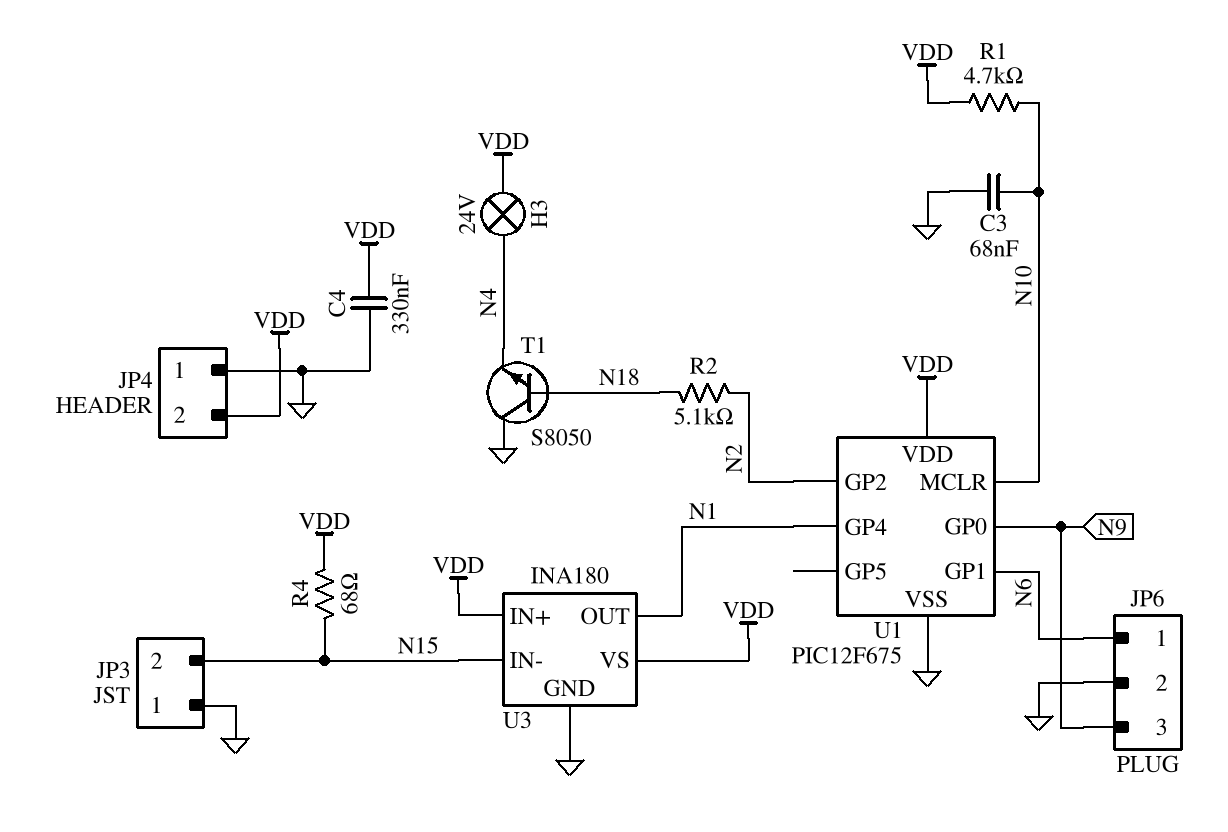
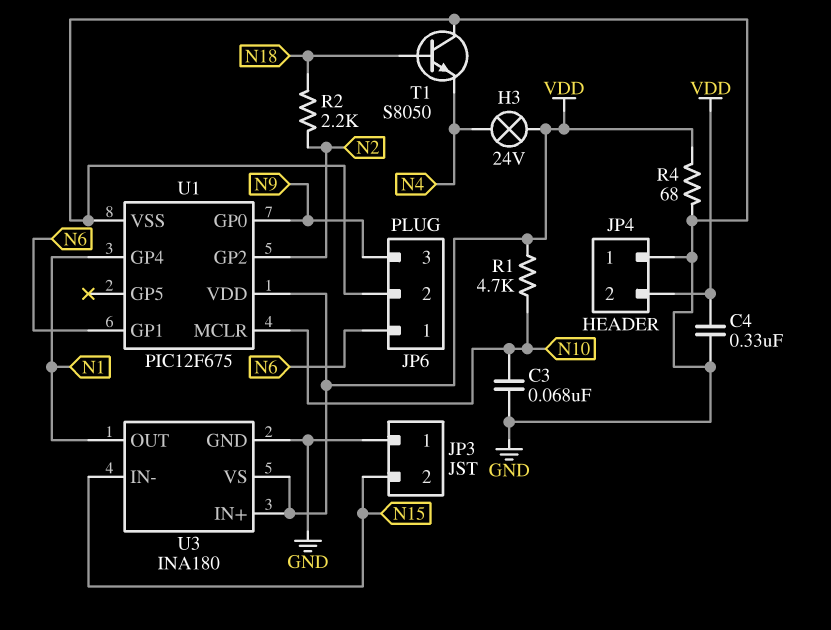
R2: 5.1k (N2, N18) -> 2.2k (N2, N18)
R4: 68 (N15, VDD) -> 68 (GND, VDD)

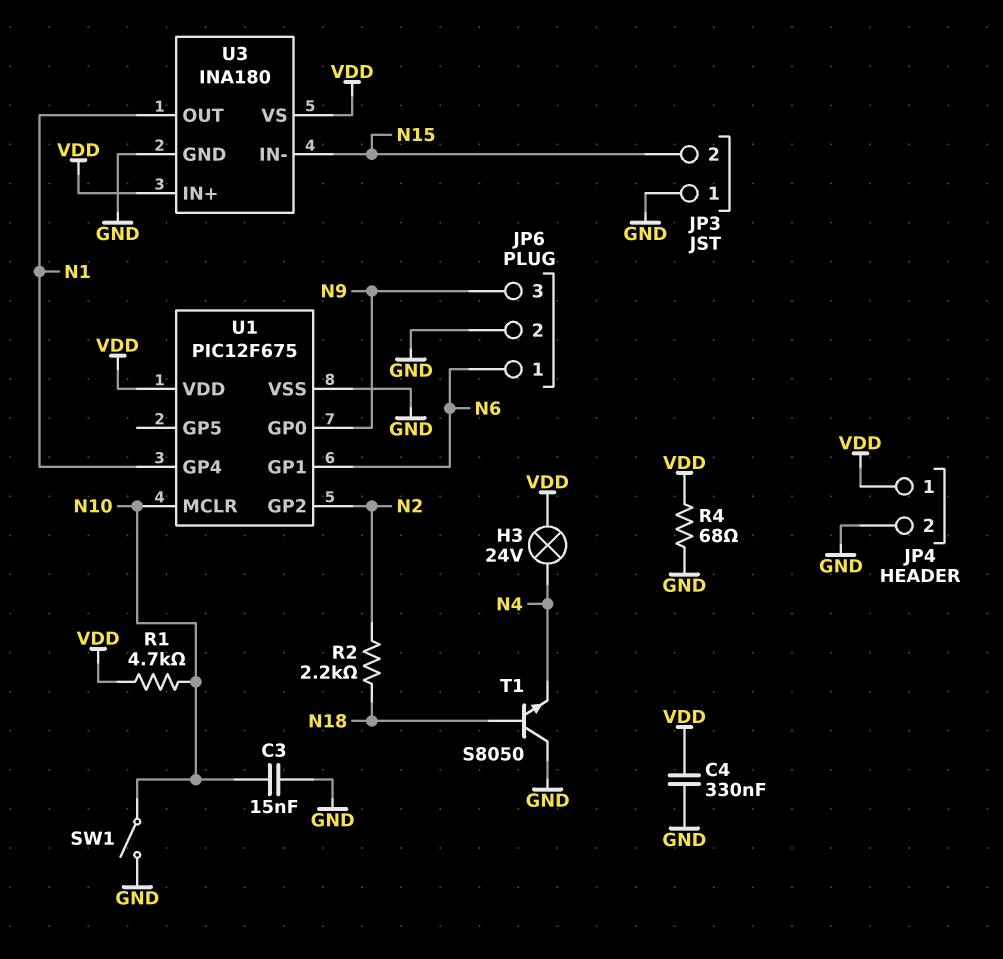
C3: 68nF (GND, N10) -> 15nF (GND, N10)
JP4 pin 1: GND -> VDD
JP4 pin 2: VDD -> GND
SW1: none -> switch (GND, N10)

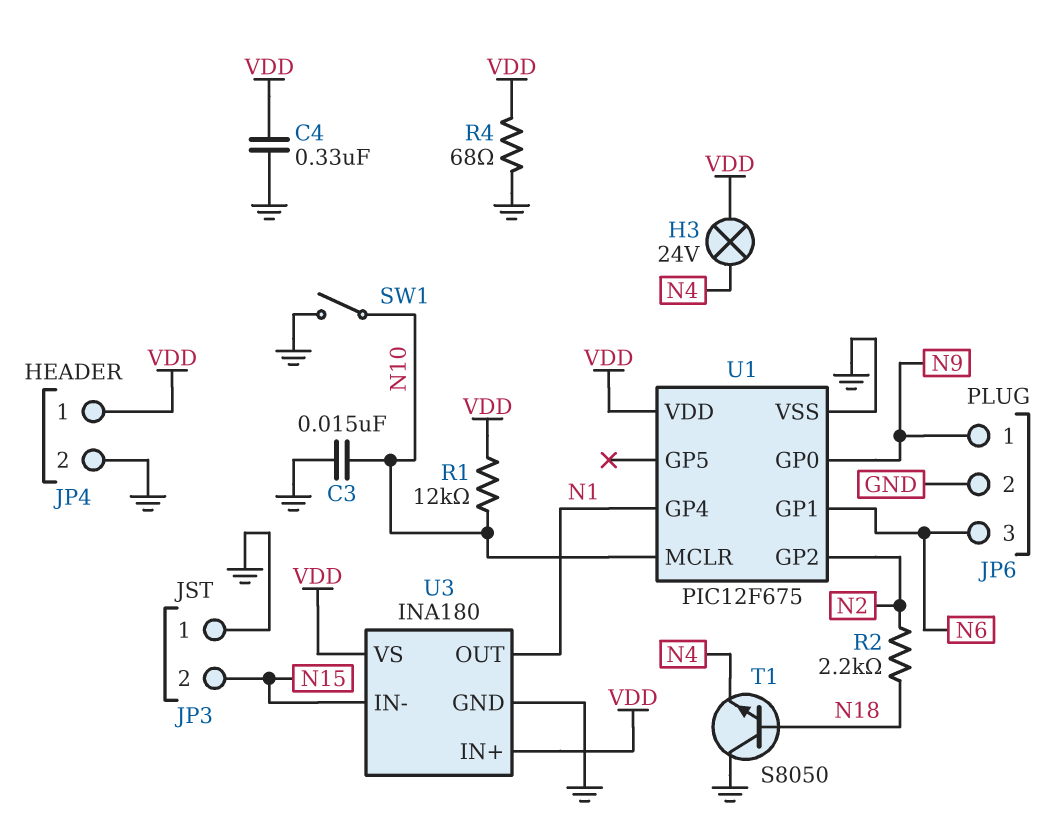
JP6 pin 1: N6 -> N9
JP6 pin 3: N9 -> N6
R1: 4.7k (N10, VDD) -> 12k (N10, VDD)

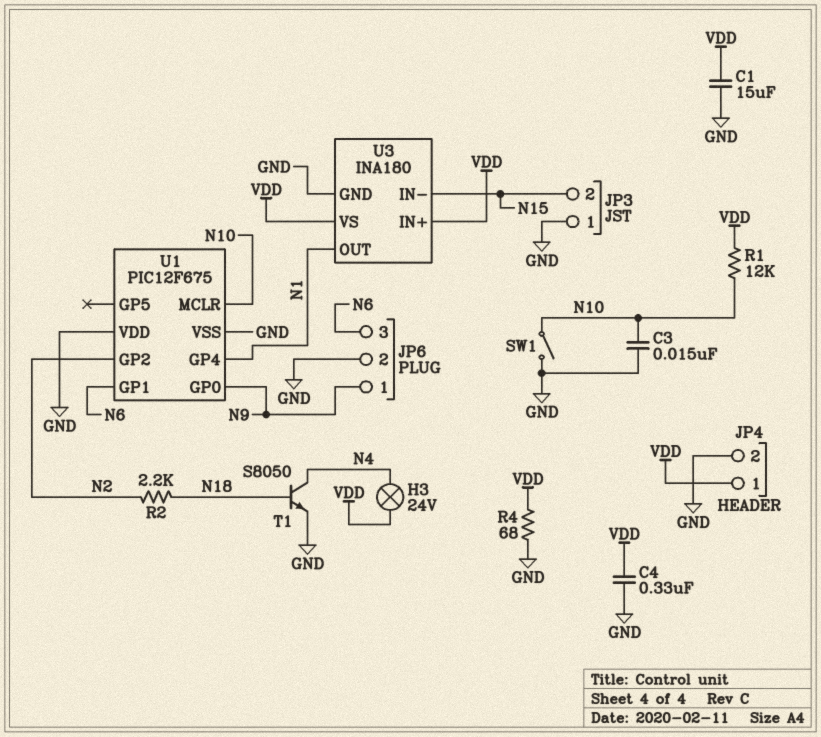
C1: none -> 15uF (GND, VDD)
T1: NPN S8050 (B N18, C GND, E N4) -> NPN S8050 (B N18, C N4, E GND)
U1 pin VDD: VDD -> GND

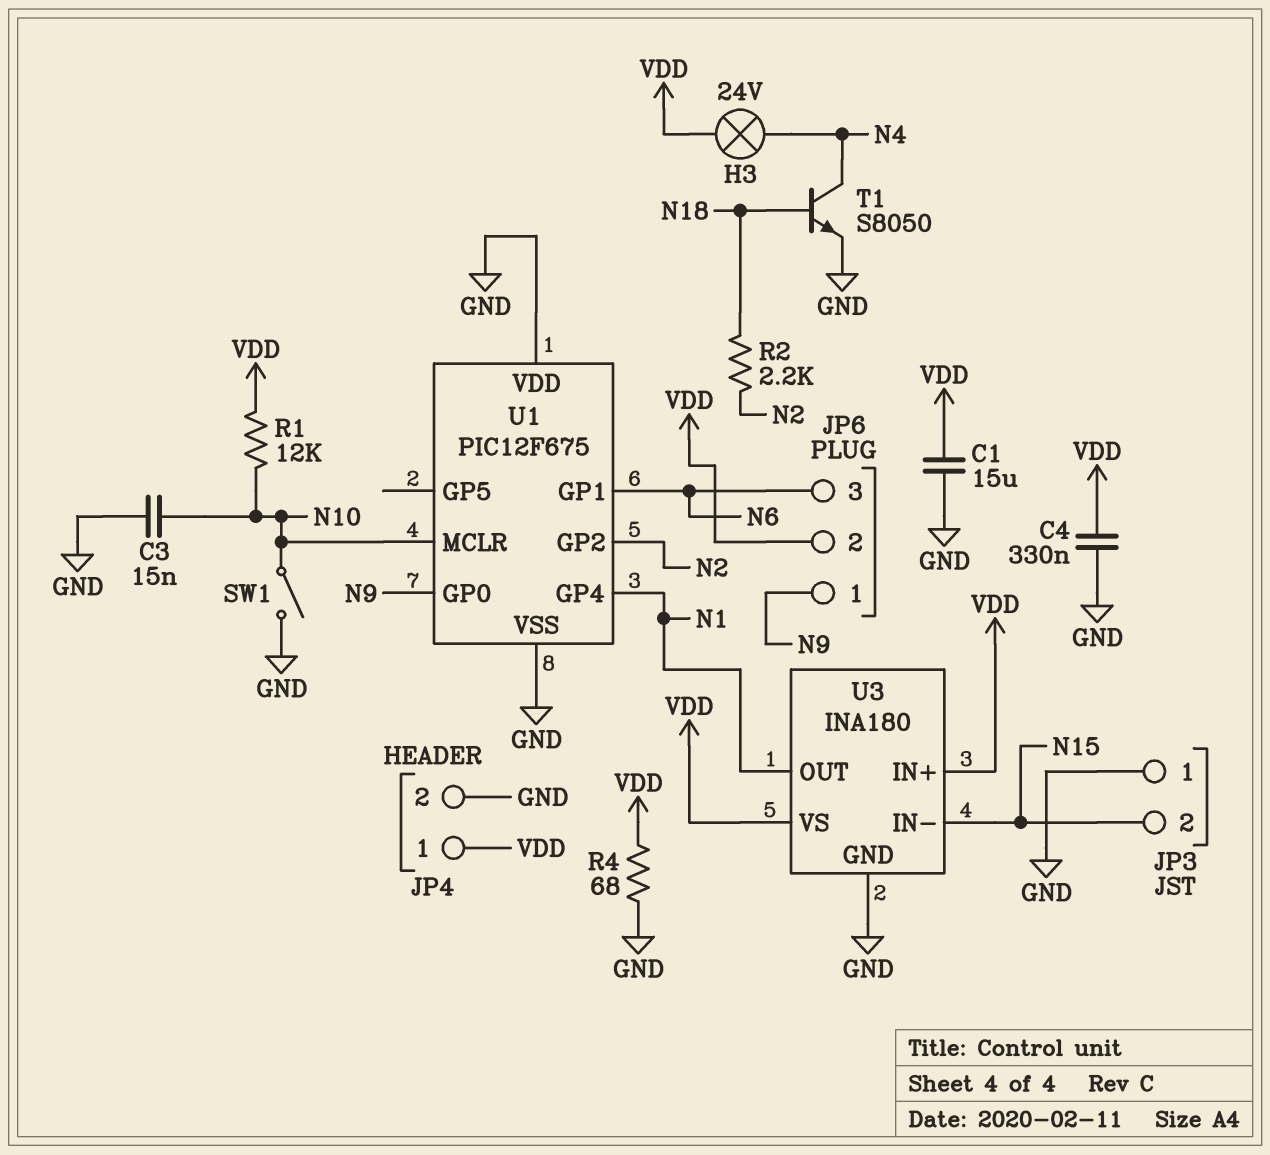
JP6 pin 2: GND -> VDD

